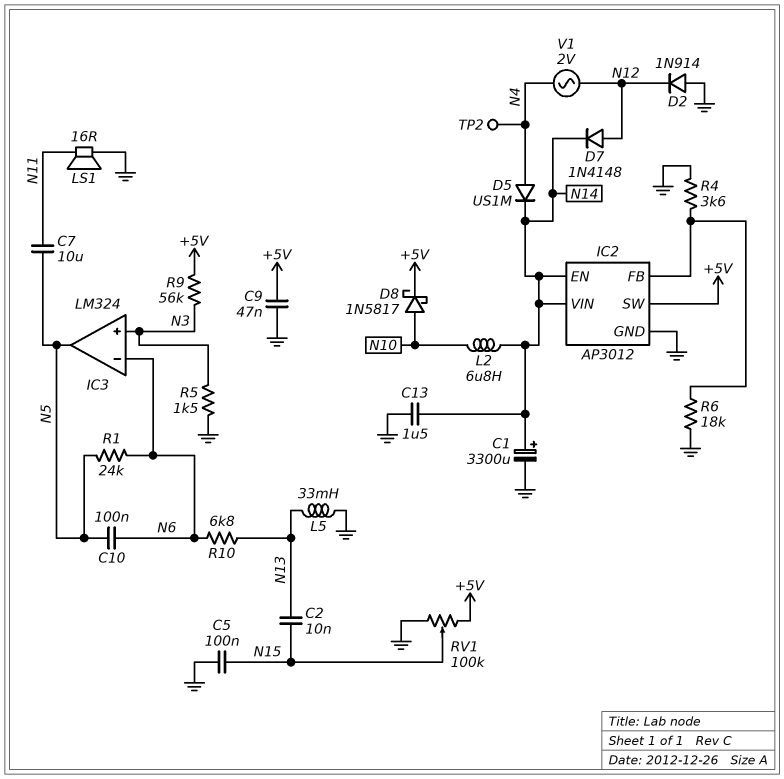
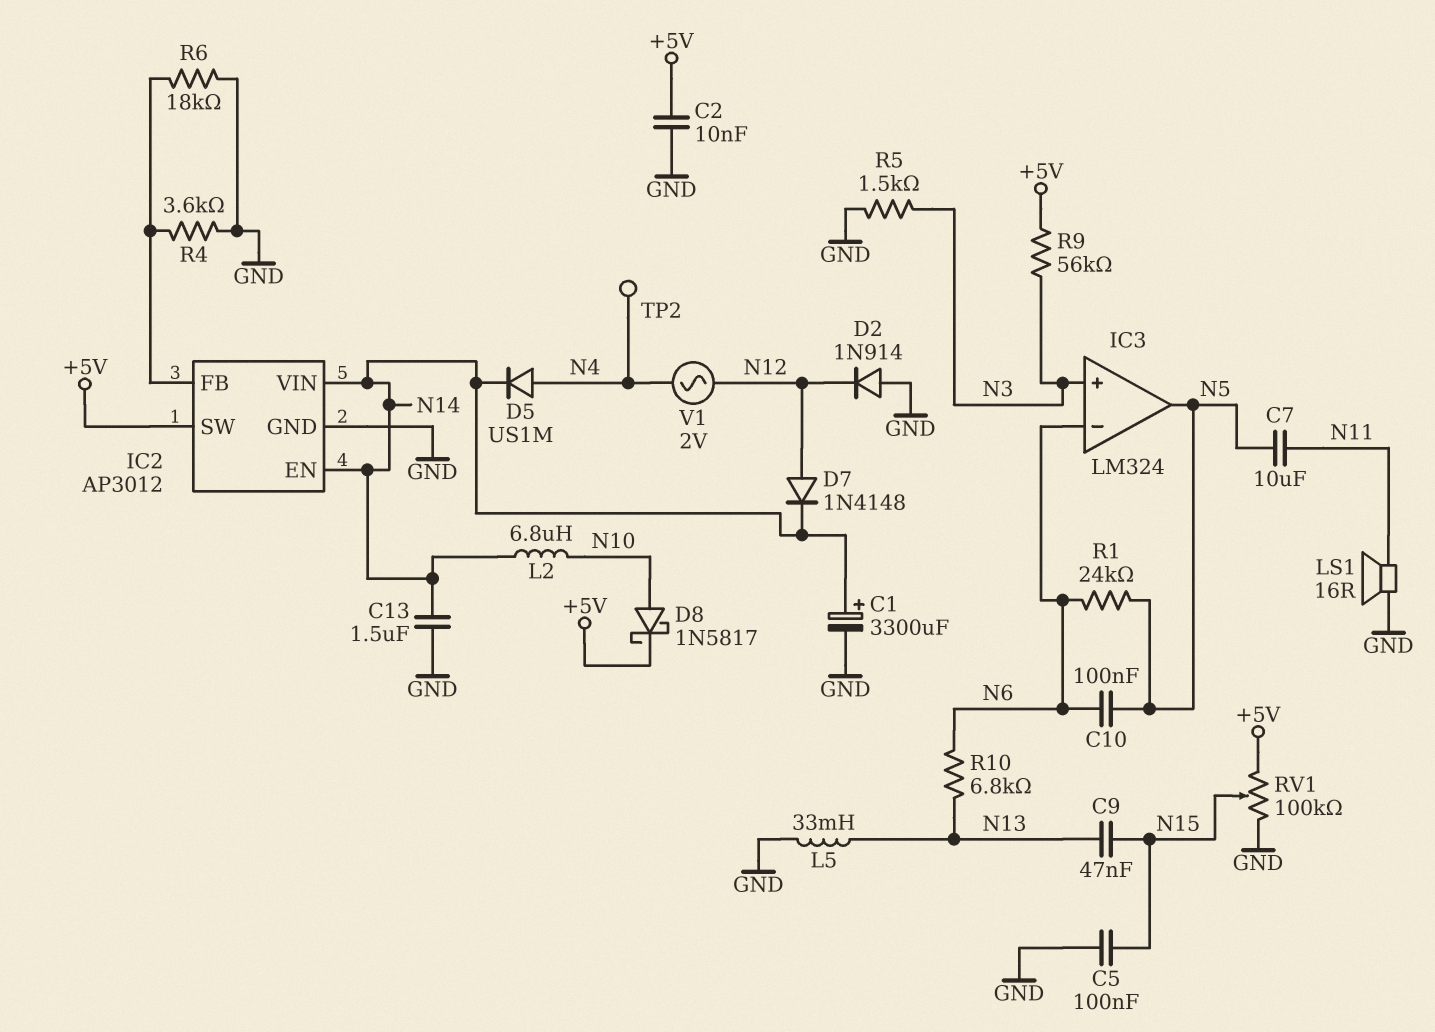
C2: 10nF (N13, N15) -> 10nF (+5V, GND)
C9: 47nF (+5V, GND) -> 47nF (N13, N15)

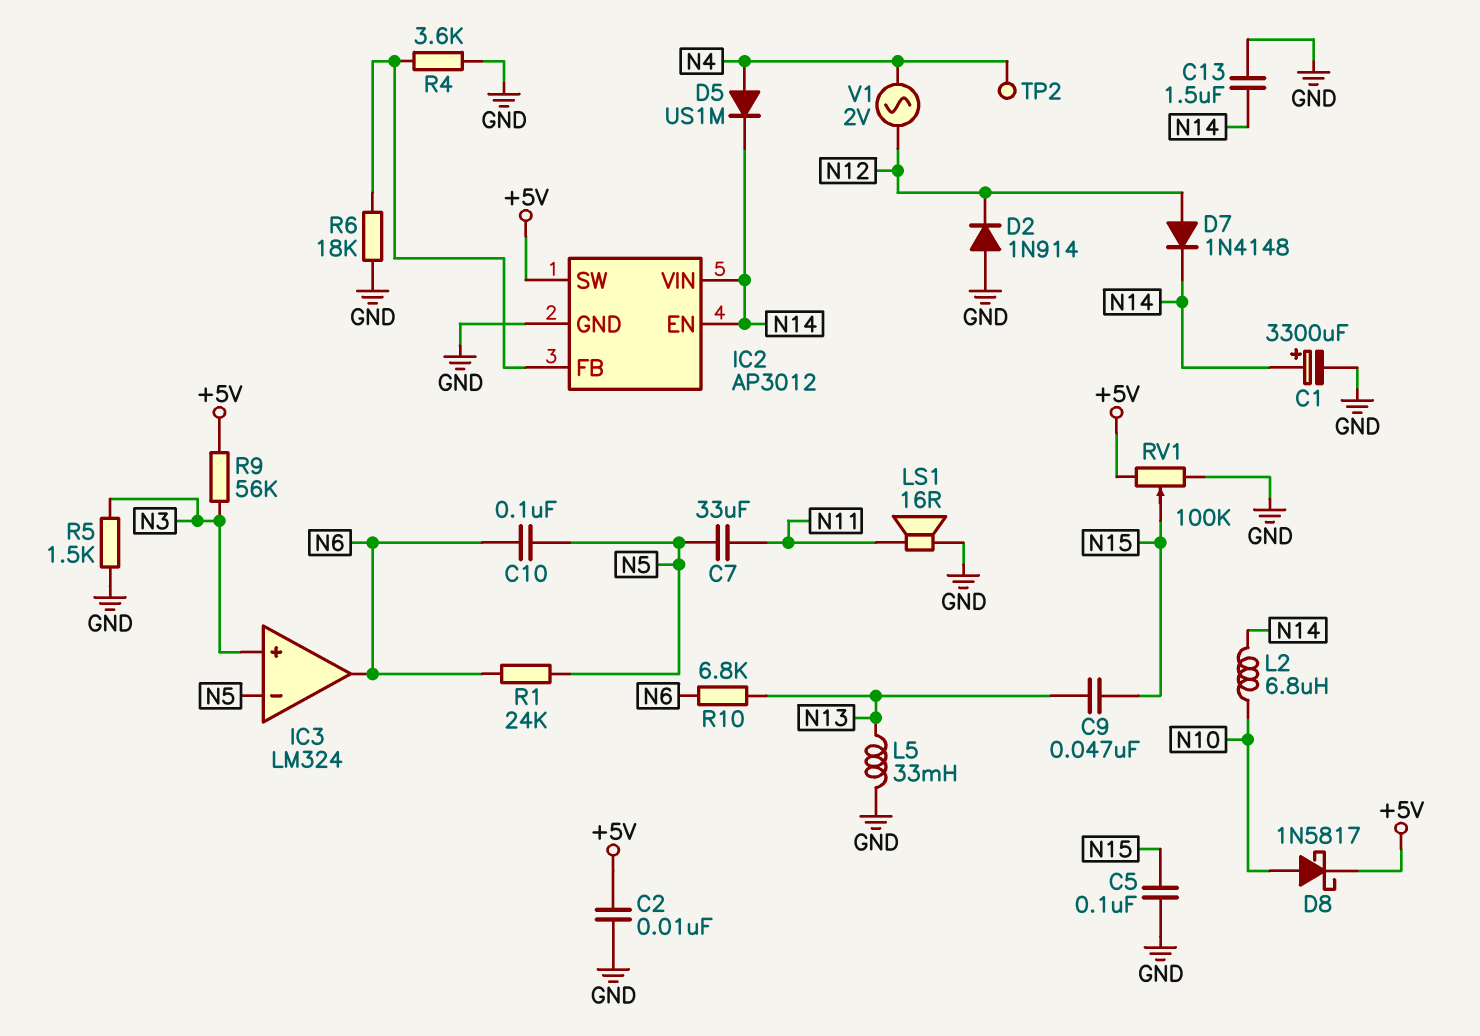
C7: 10uF (N5, N11) -> 33uF (N5, N11)
IC3 pin in-: N6 -> N5
IC3 pin out: N5 -> N6

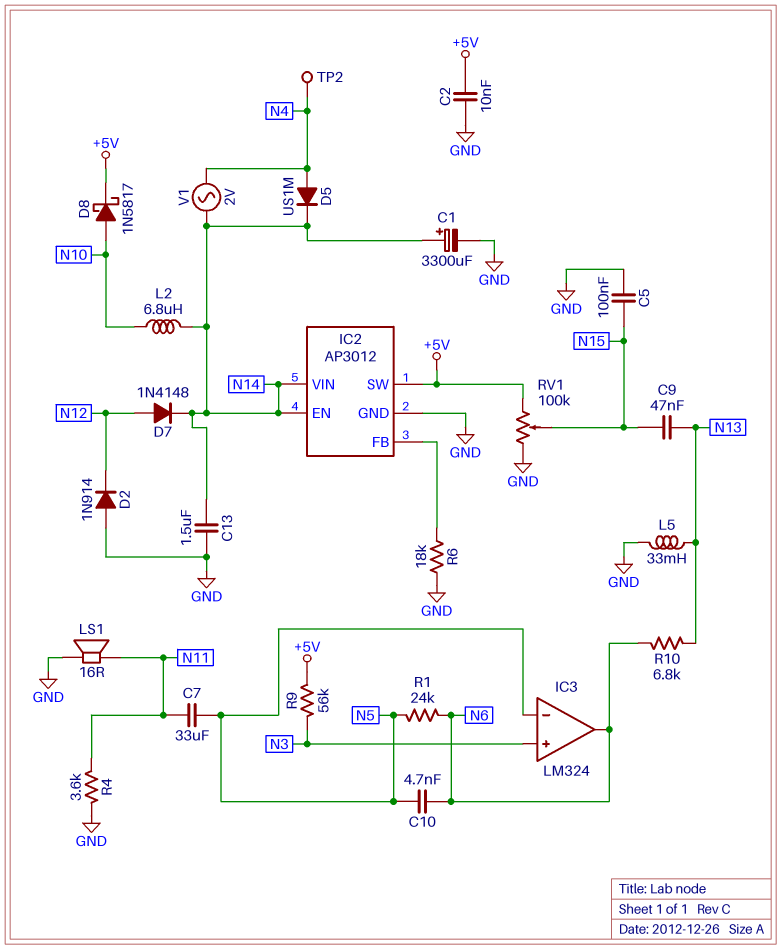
C10: 100nF (N5, N6) -> 4.7nF (N5, N6)
R4: 3.6k (GND, IC2/FB) -> 3.6k (GND, N11)
R5: 1.5k (GND, N3) -> none
V1: AC 2V (N4, N12) -> AC 2V (N4, N14)

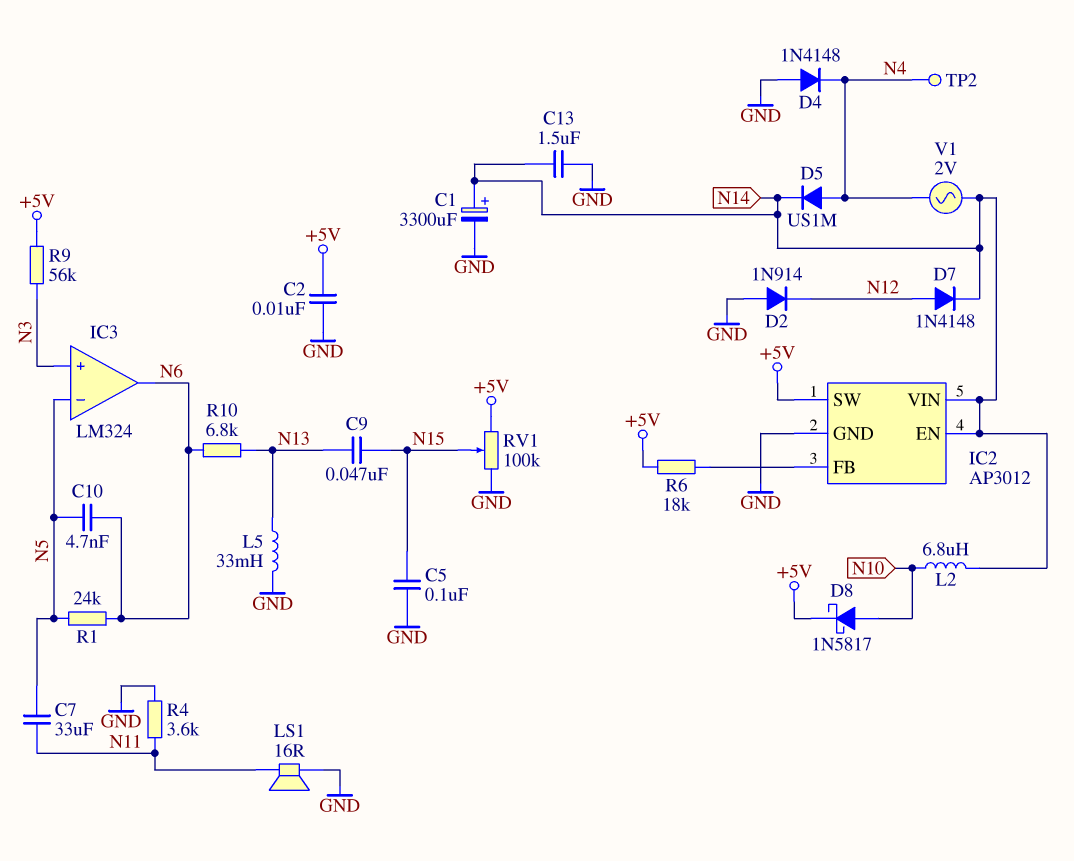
D4: none -> diode 1N4148 (A GND, K N4)
R6: 18k (GND, IC2/FB) -> 18k (+5V, IC2/FB)

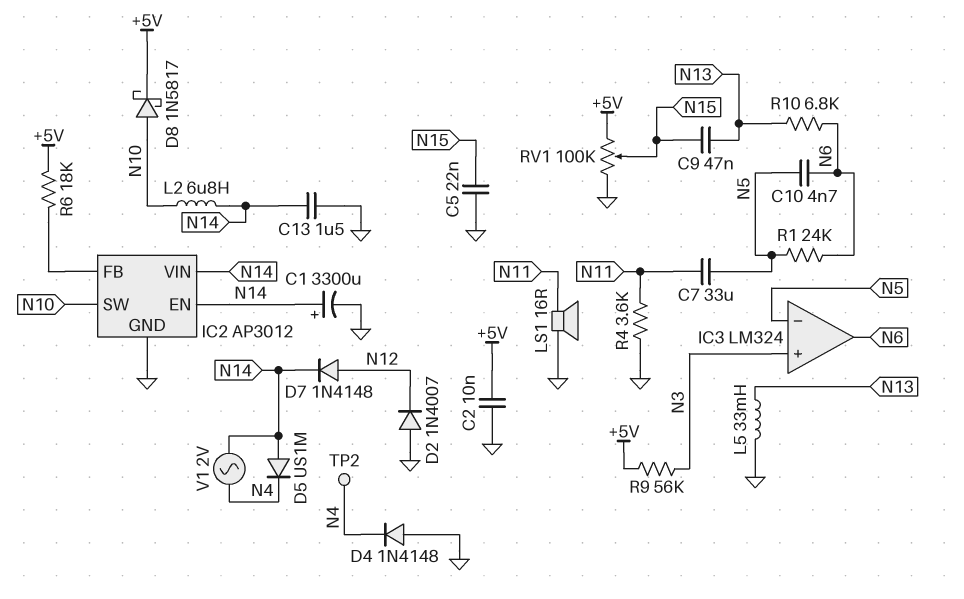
C5: 100nF (GND, N15) -> 22nF (GND, N15)
D2: diode 1N914 (A GND, K N12) -> diode 1N4007 (A GND, K N12)
D5: diode US1M (A N4, K N14) -> diode US1M (A N14, K N4)
IC2 pin SW: +5V -> N10

